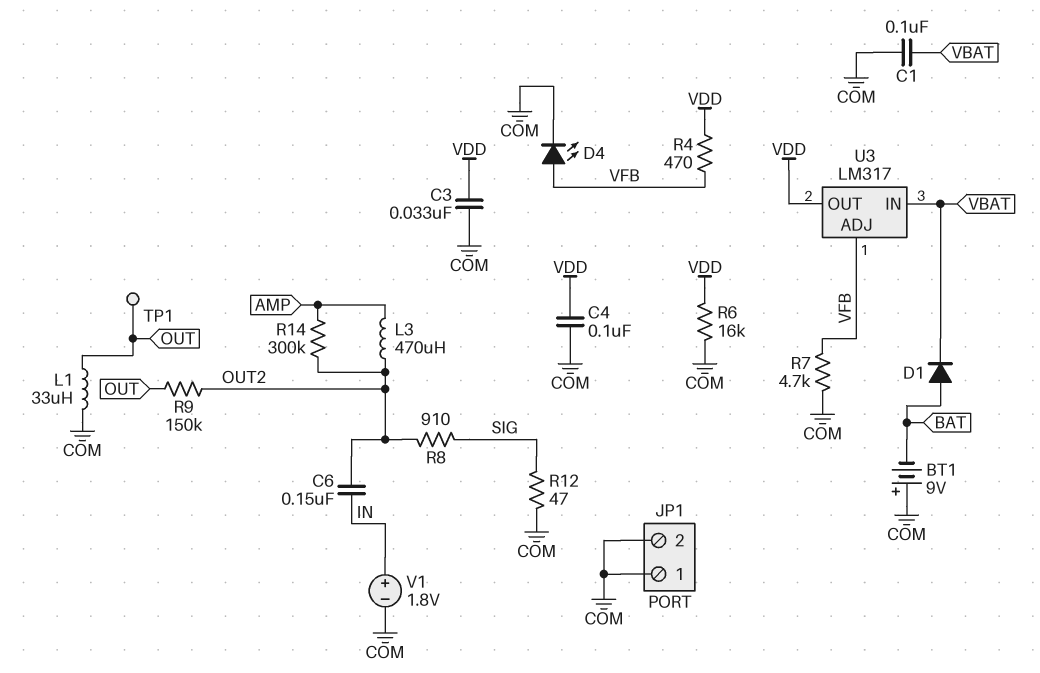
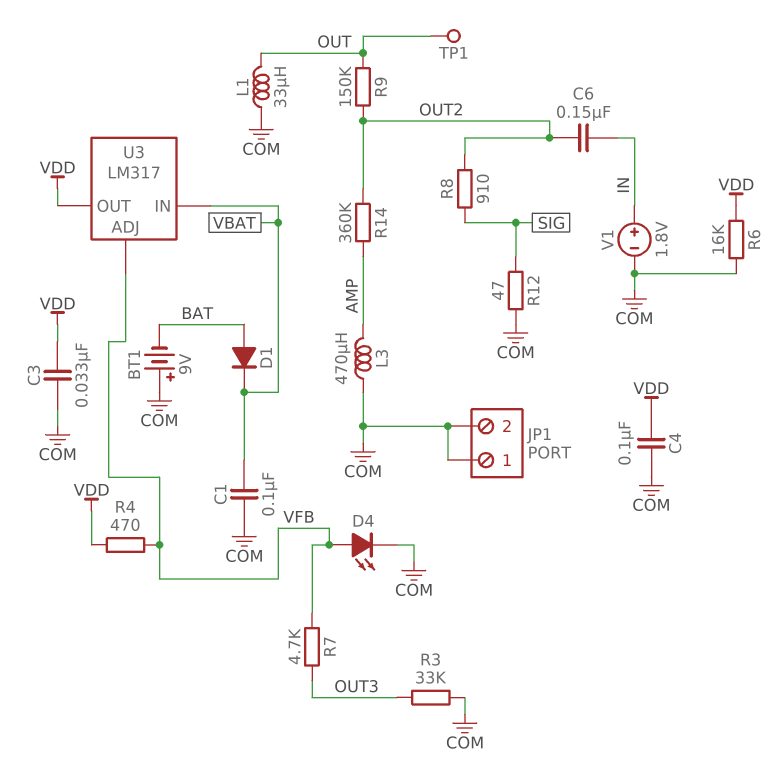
L3: 470uH (AMP, OUT2) -> 470uH (AMP, COM)
R3: none -> 33k (COM, OUT3)
R7: 4.7k (COM, VFB) -> 4.7k (OUT3, VFB)
R14: 300k (AMP, OUT2) -> 360k (AMP, OUT2)

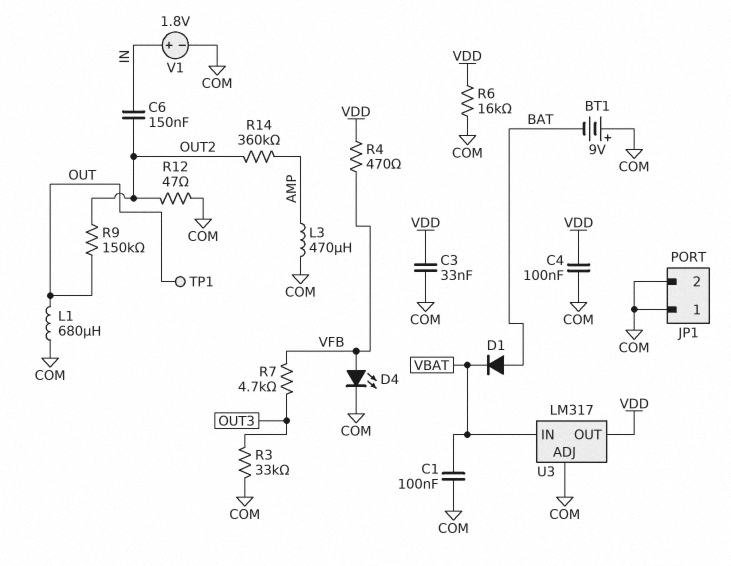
L1: 33uH (COM, OUT) -> 680uH (COM, OUT)
R8: 910 (OUT2, SIG) -> none
R12: 47 (COM, SIG) -> 47 (COM, OUT2)
U3 pin ADJ: VFB -> COM

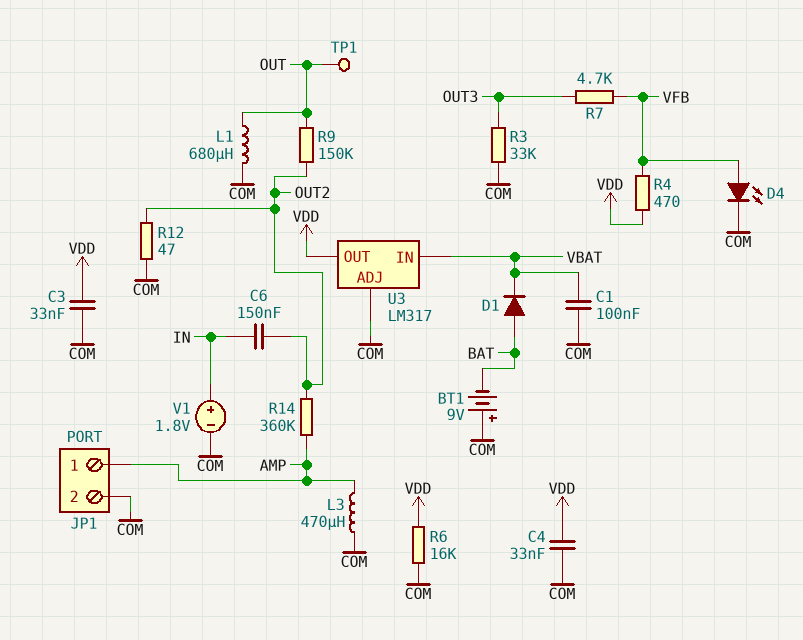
C4: 100nF (COM, VDD) -> 33nF (COM, VDD)
JP1 pin 1: COM -> AMP

